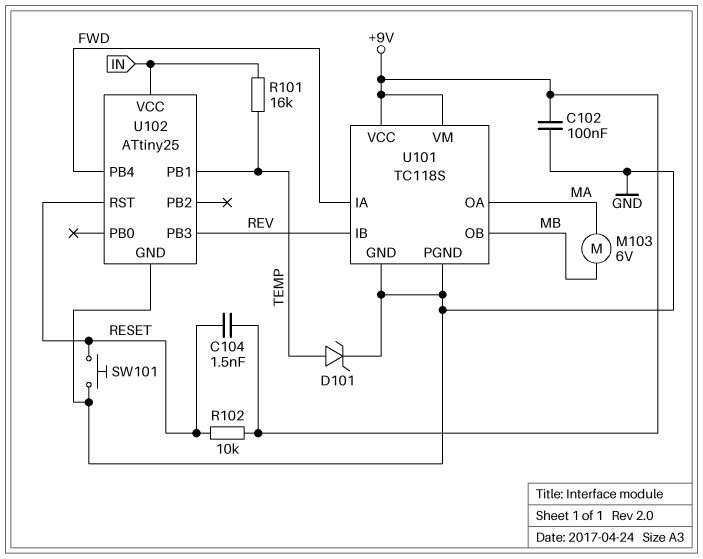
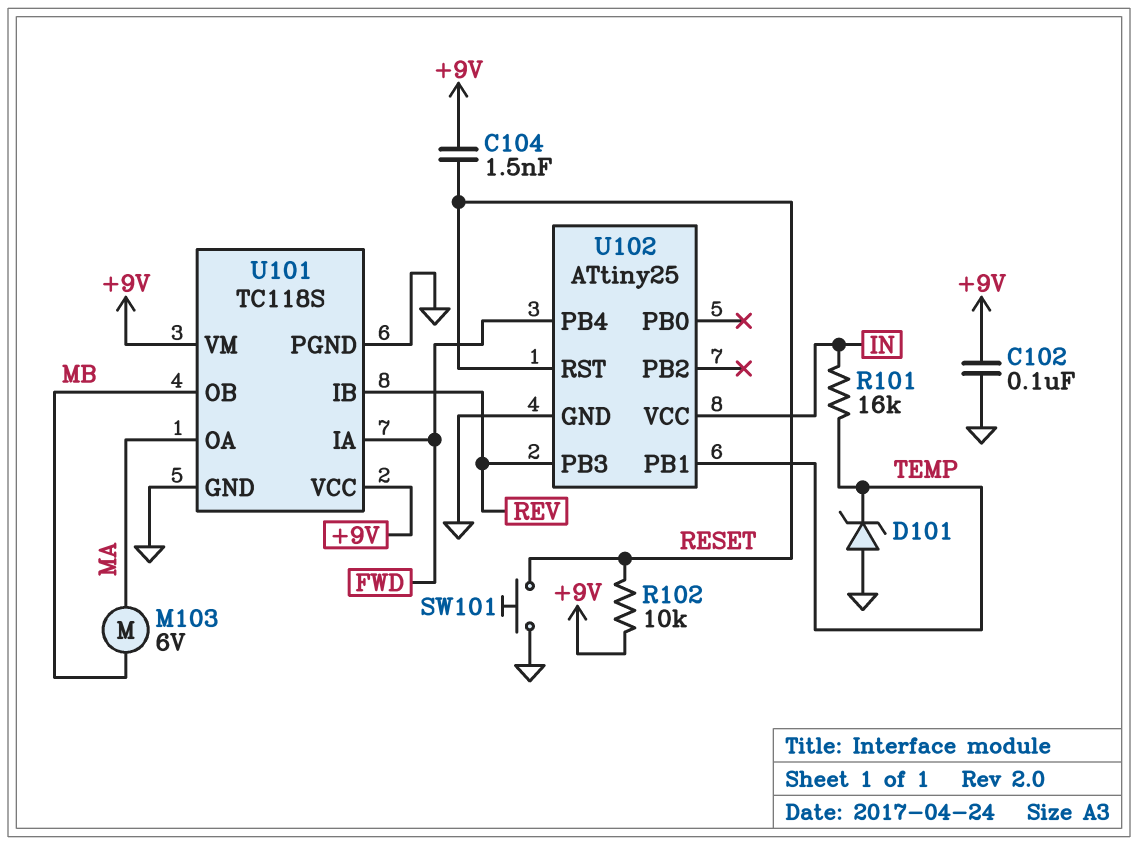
D101: zener (A TEMP, K GND) -> zener (A GND, K TEMP)

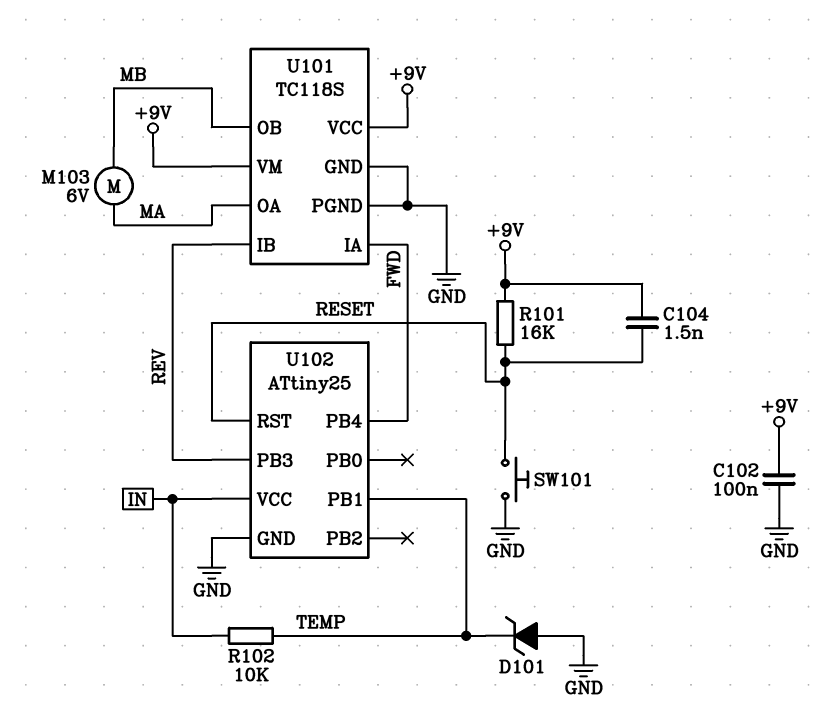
R101: 16k (IN, TEMP) -> 16k (+9V, RESET)
R102: 10k (+9V, RESET) -> 10k (IN, TEMP)

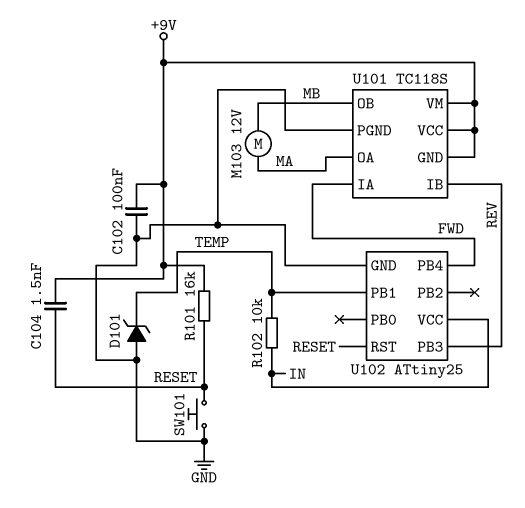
M103: motor 6V (MA, MB) -> motor 12V (MA, MB)
U101 pin GND: GND -> +9V

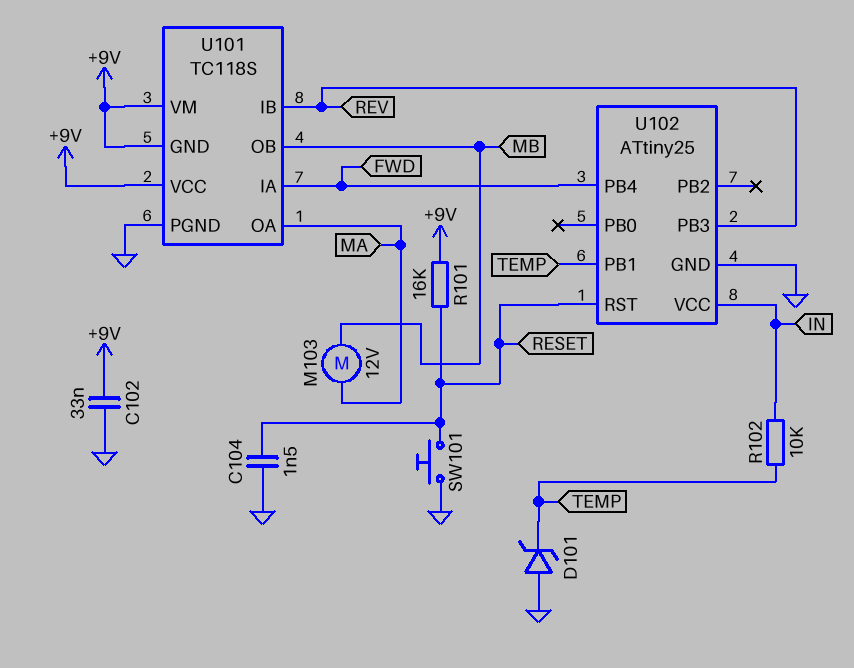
C102: 100nF (+9V, GND) -> 33nF (+9V, GND)
C104: 1.5nF (+9V, RESET) -> 1.5nF (GND, RESET)

